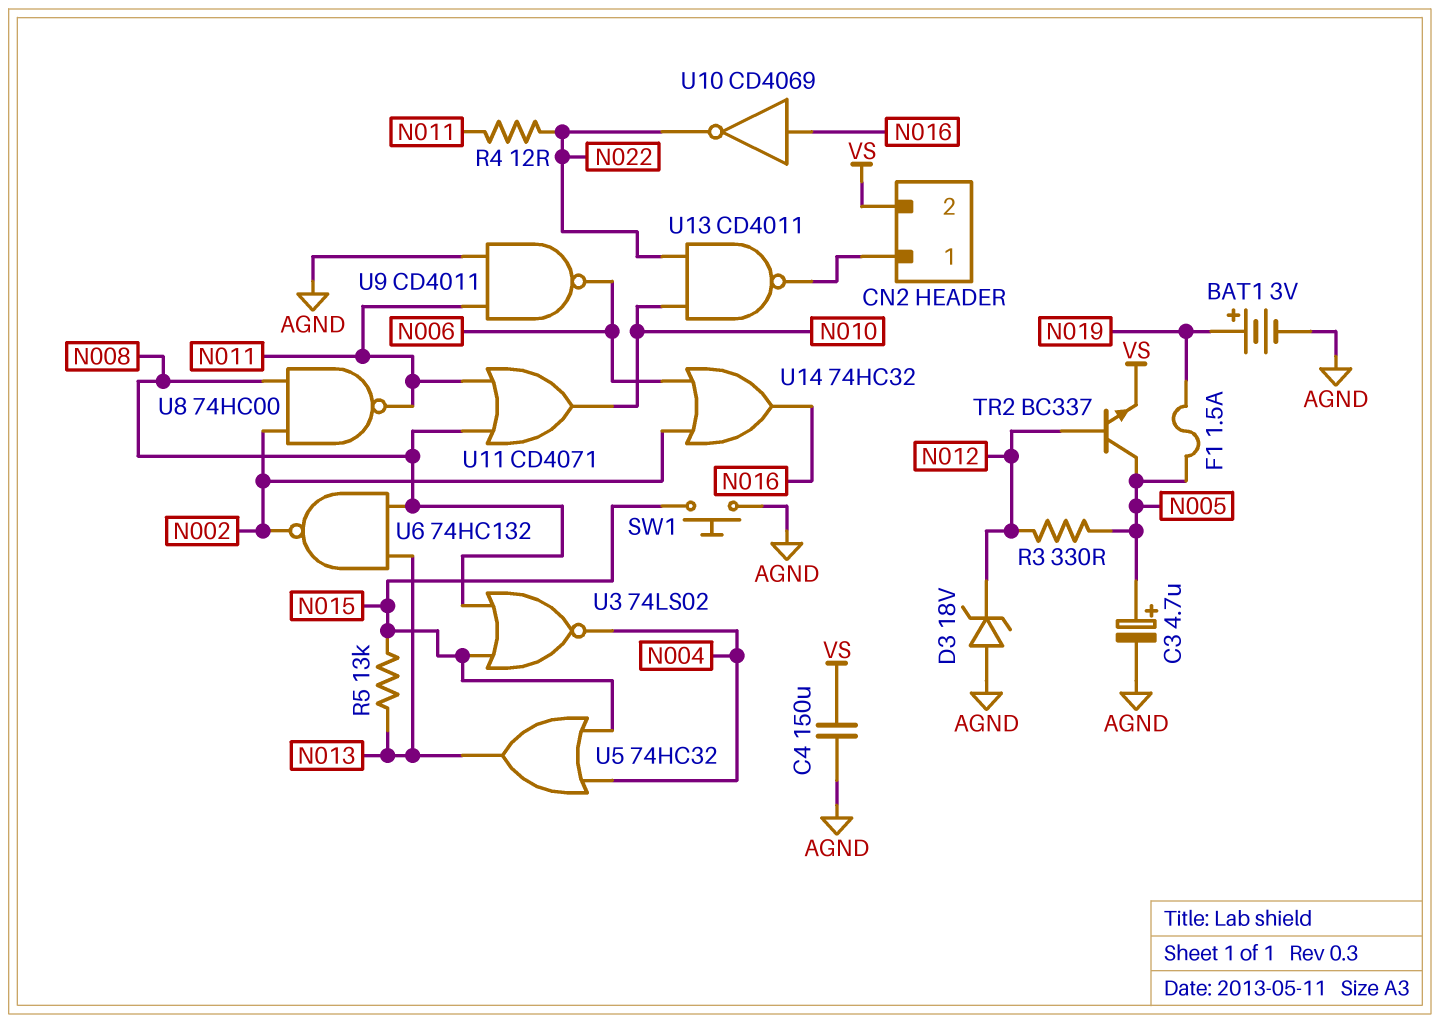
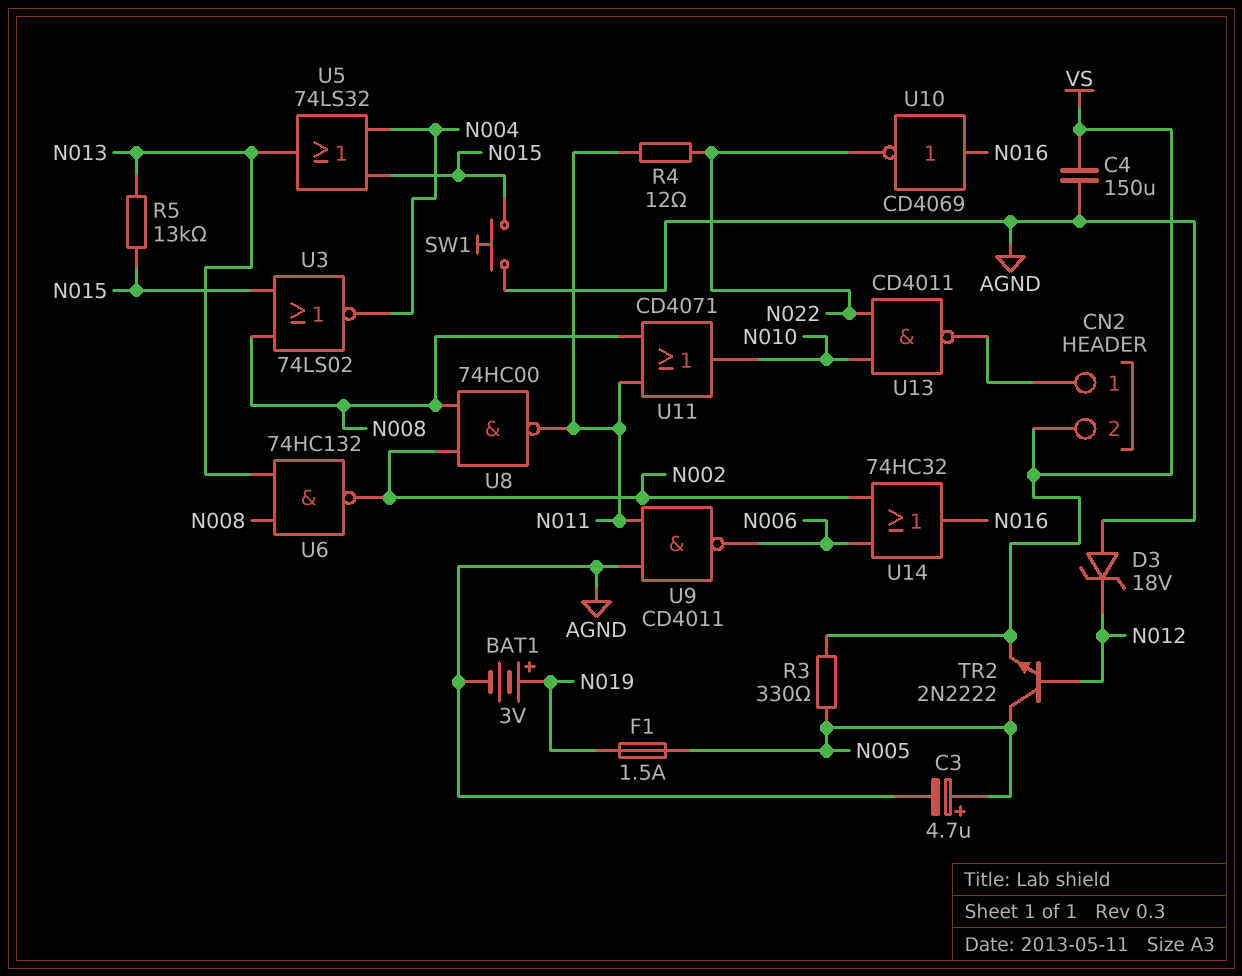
R3: 330 (N005, N012) -> 330 (N005, VS)
TR2: NPN BC337 (B N012, C N005, E VS) -> NPN 2N2222 (B N012, C N005, E VS)
U5: OR 74HC32 (in N004, in N015, out N013) -> OR 74LS32 (in N004, in N015, out N013)

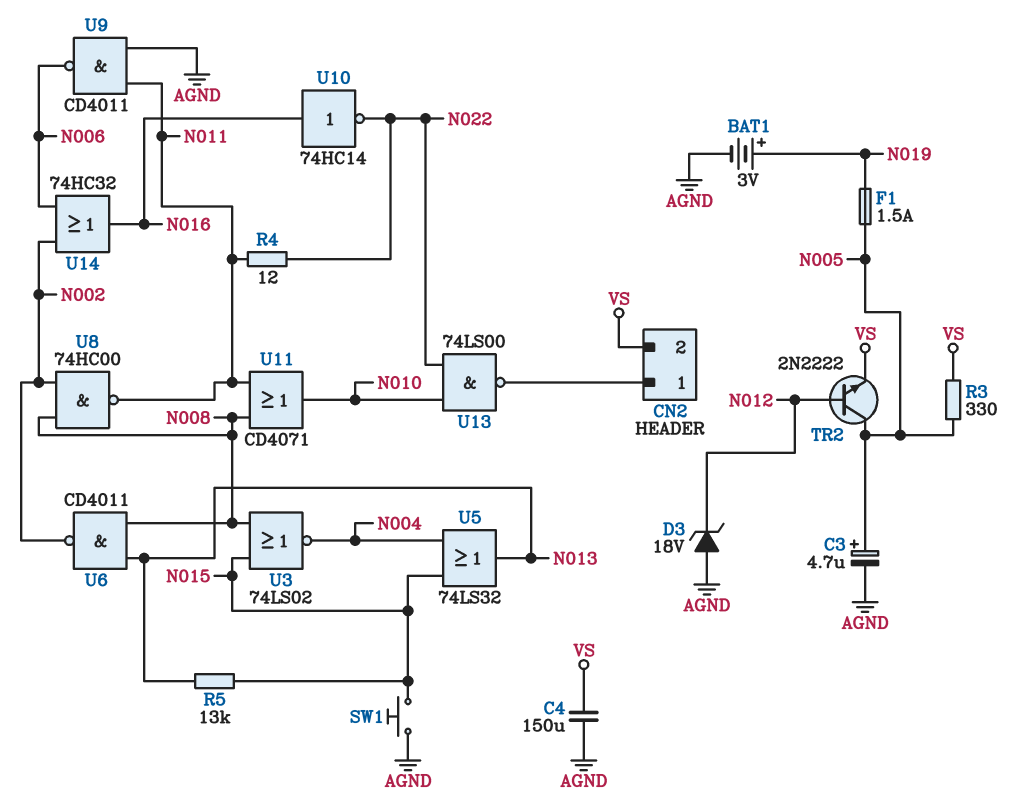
U6: NAND 74HC132 (in N008, in N013, out N002) -> NAND CD4011 (in N008, in N013, out N002)
U10: NOT CD4069 (in N016, out N022) -> NOT 74HC14 (in N016, out N022)
U13: NAND CD4011 (in N010, in N022, out CN2/1) -> NAND 74LS00 (in N010, in N022, out CN2/1)

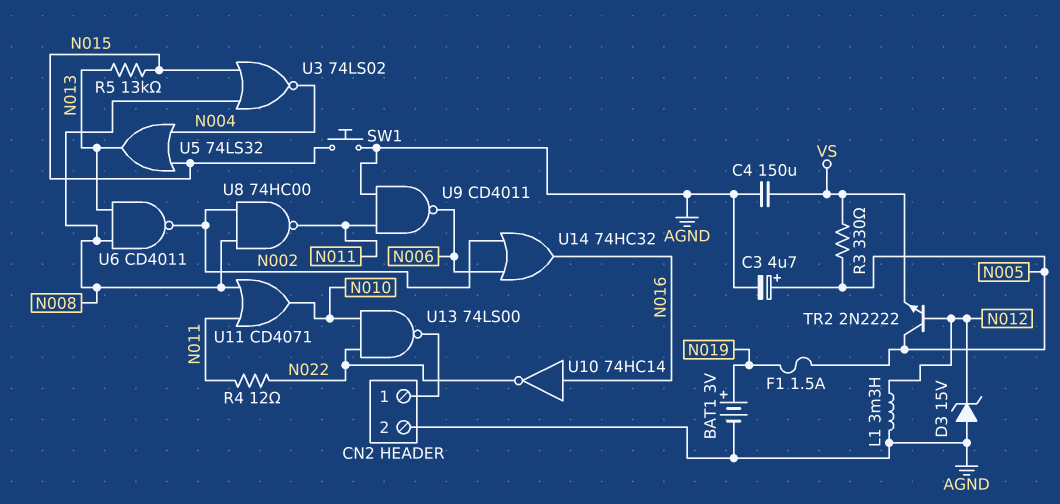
CN2 pin 2: VS -> AGND
D3: zener 18V (A AGND, K N012) -> zener 15V (A AGND, K N012)
L1: none -> 3.3mH (AGND, N012)

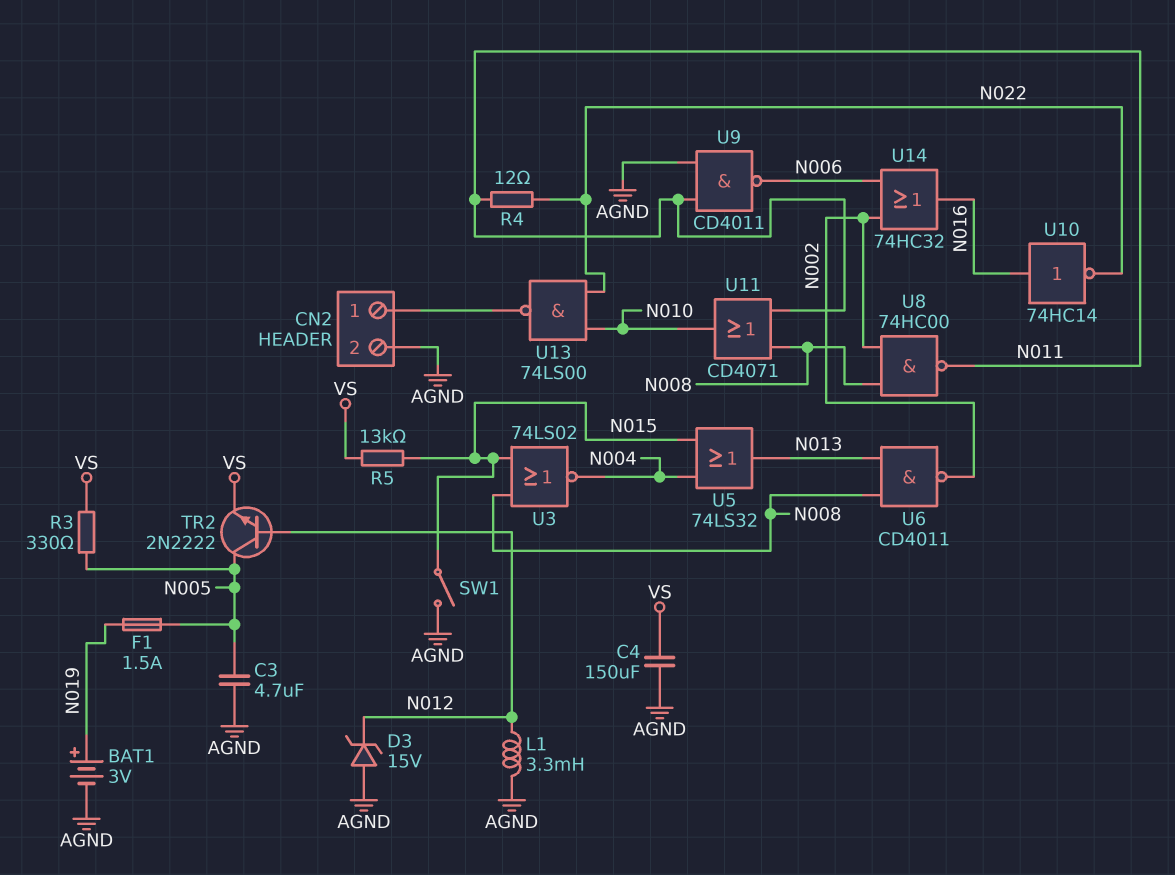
C3: 4.7uF (plus N005, minus AGND) -> 4.7uF (AGND, N005)
R5: 13k (N013, N015) -> 13k (N015, VS)
SW1: button (AGND, N015) -> switch (AGND, N015)

